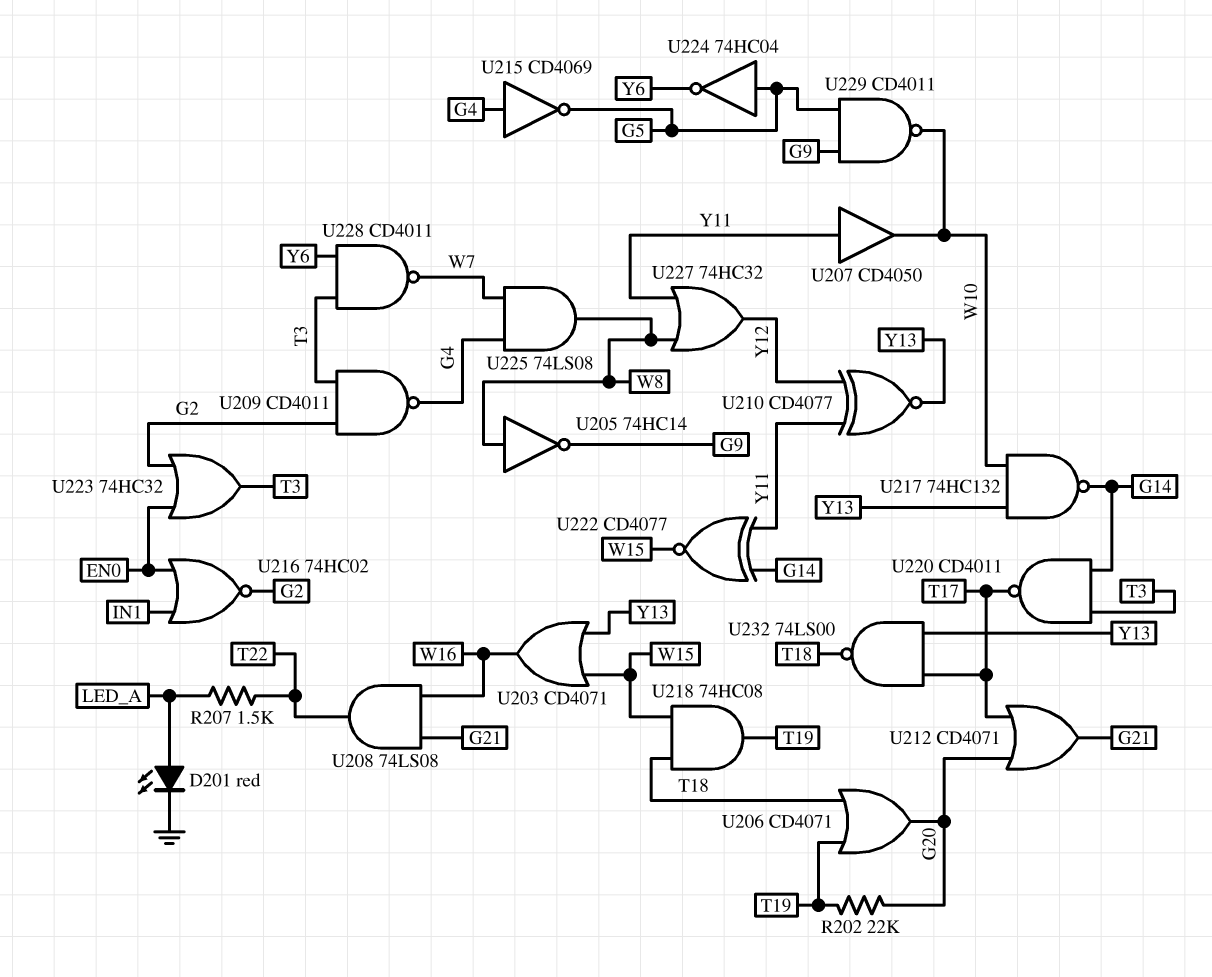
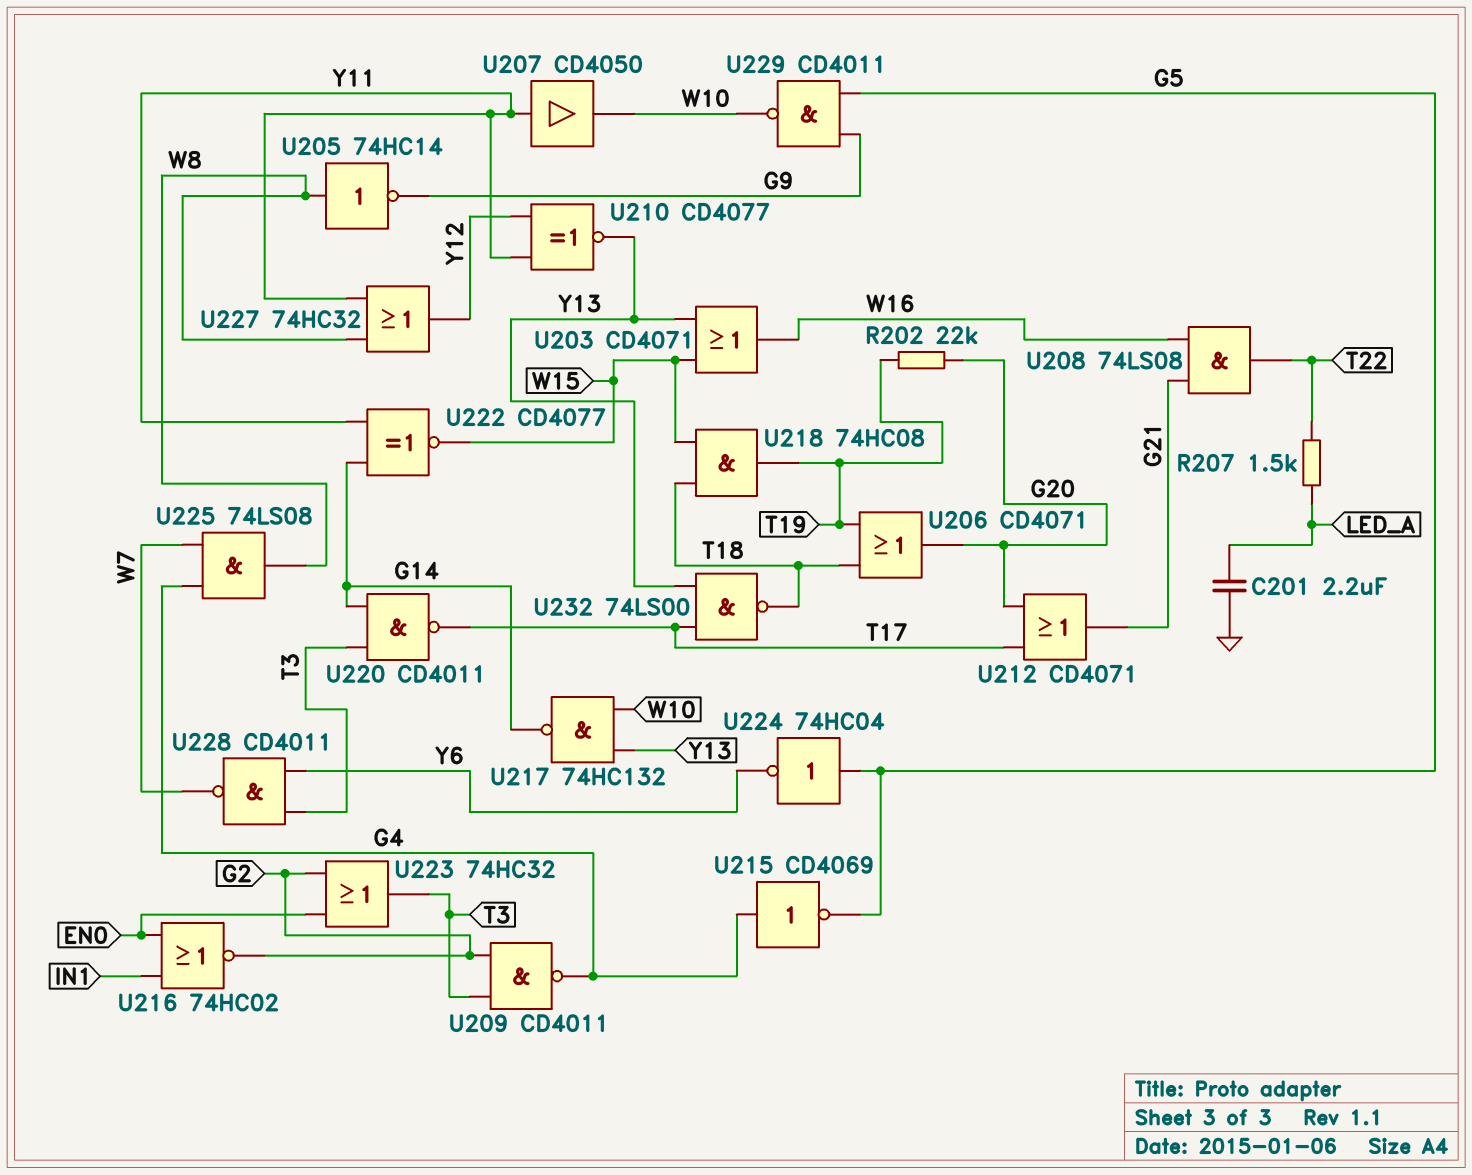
C201: none -> 2.2uF (GND, LED_A)
D201: LED red (A LED_A, K GND) -> none

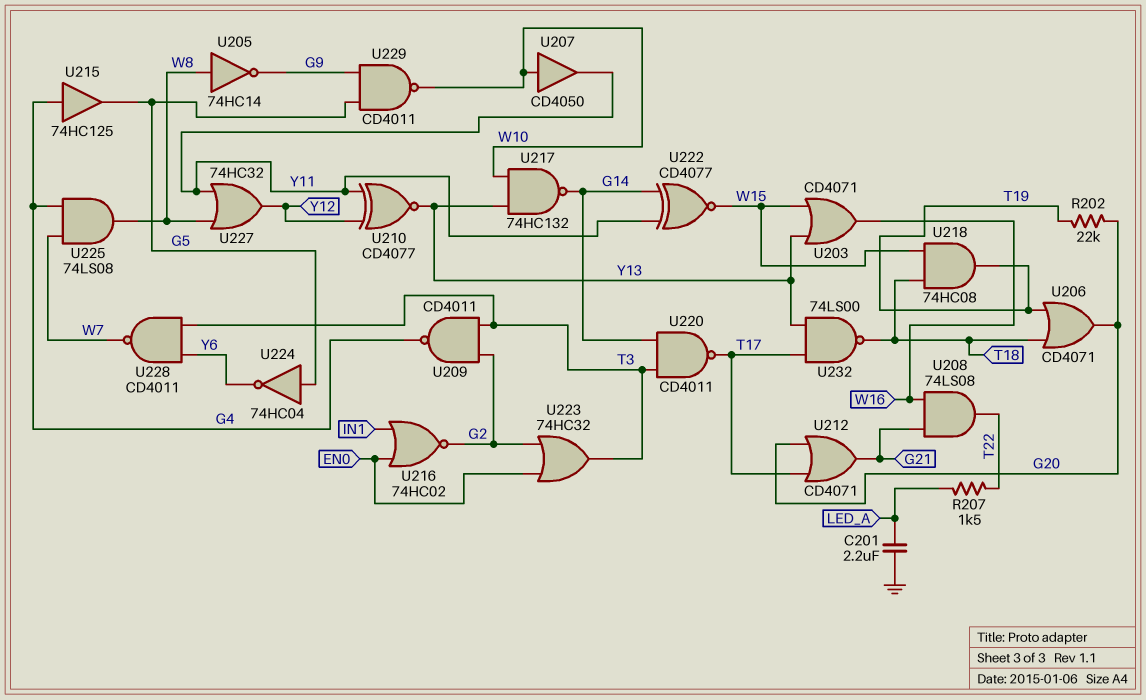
U207: buffer CD4050 (in Y11, out W10) -> buffer CD4050 (in W10, out Y11)
U215: NOT CD4069 (in G4, out G5) -> buffer 74HC125 (in G4, out G5)

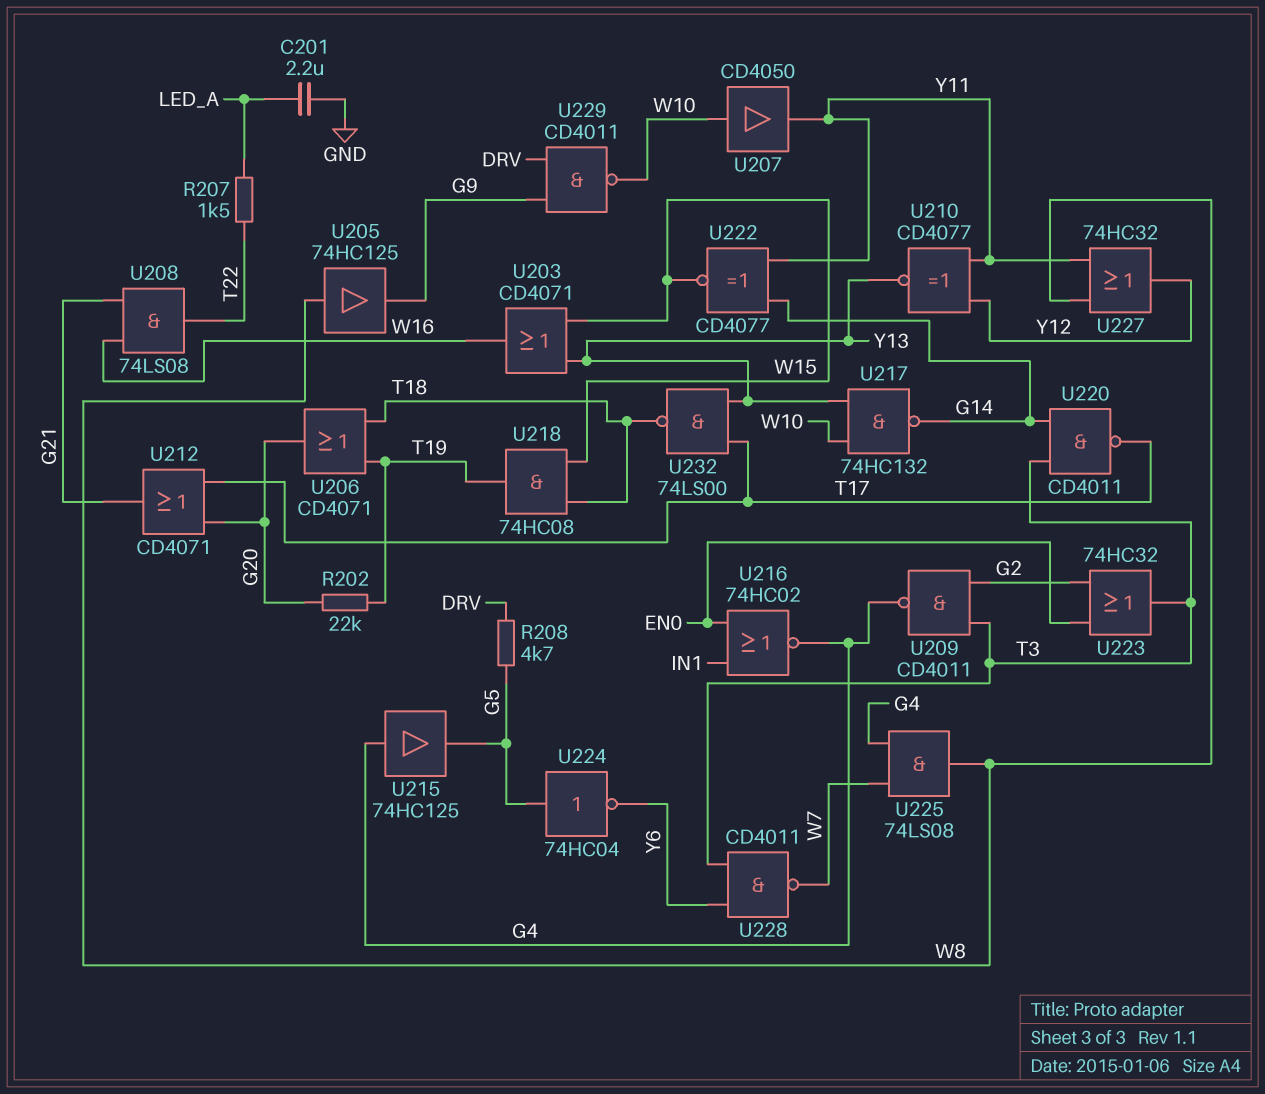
R208: none -> 4.7k (DRV, G5)
U205: NOT 74HC14 (in W8, out G9) -> buffer 74HC125 (in W8, out G9)
U216: NOR 74HC02 (in EN0, in IN1, out G2) -> NOR 74HC02 (in EN0, in IN1, out G4)
U229: NAND CD4011 (in G5, in G9, out W10) -> NAND CD4011 (in DRV, in G9, out W10)

